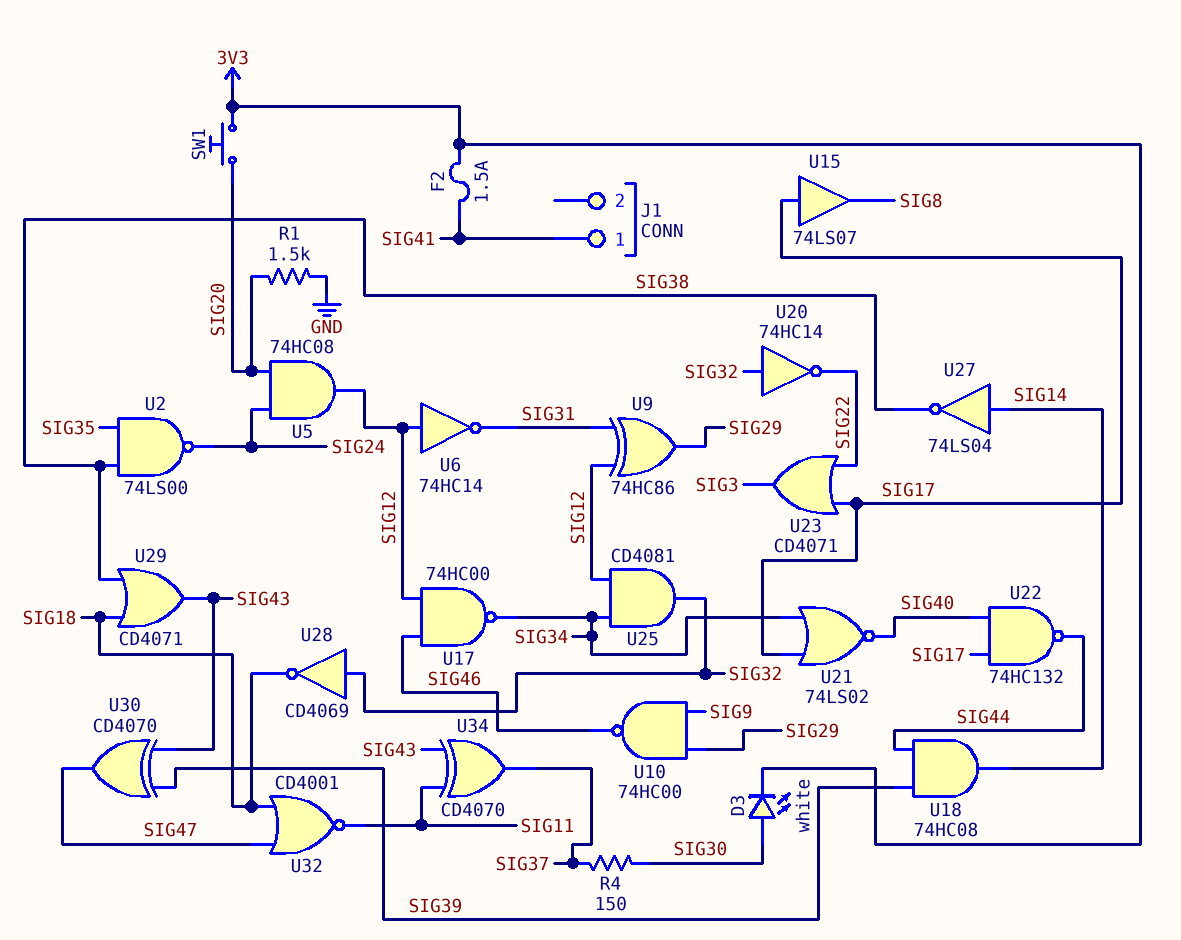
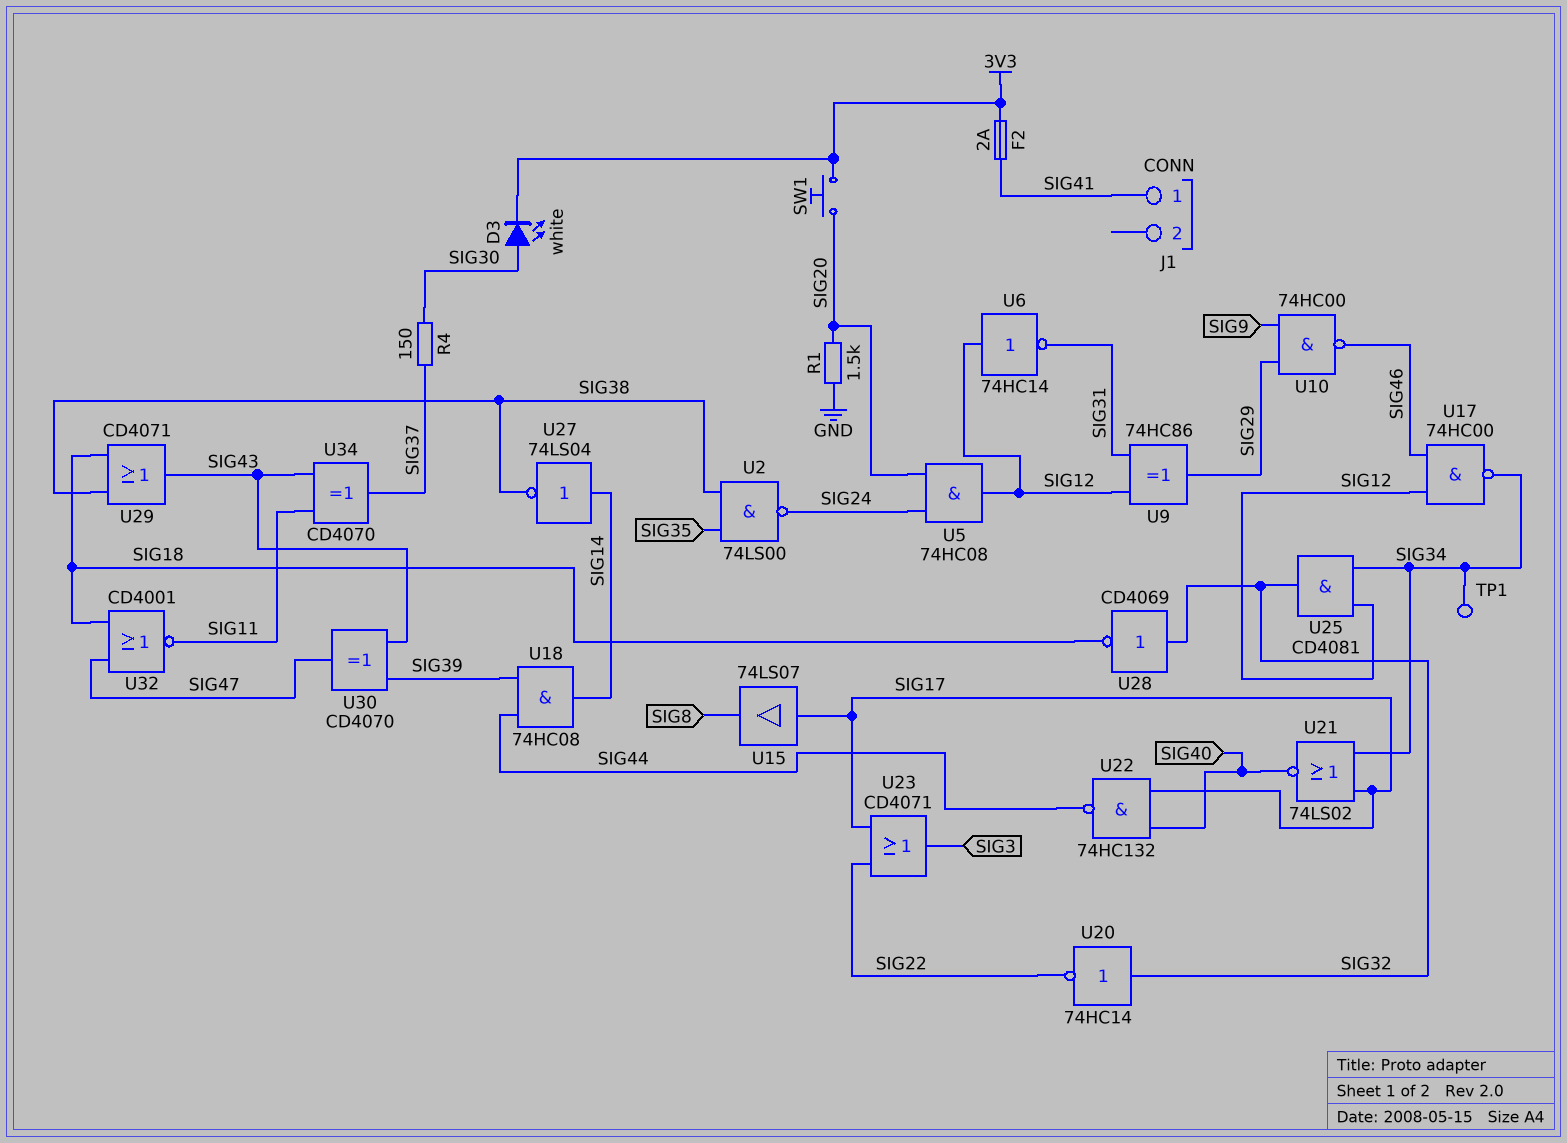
F2: 1.5A (3V3, SIG41) -> 2A (3V3, SIG41)
TP1: none -> test point (SIG34)

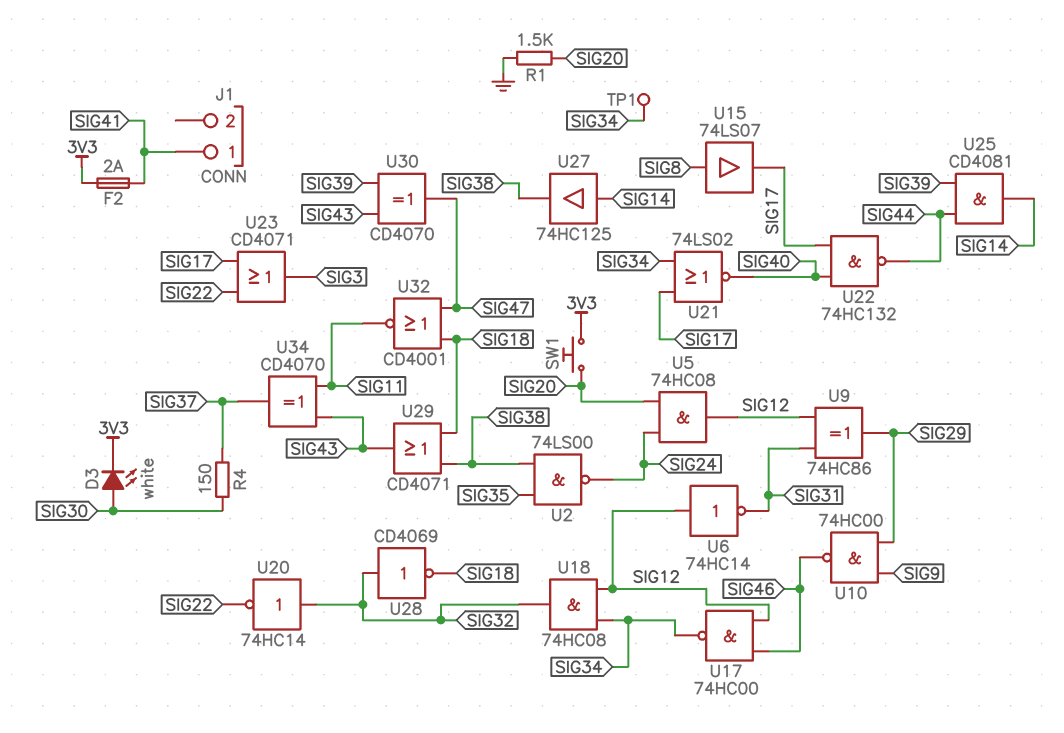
U15: buffer 74LS07 (in SIG17, out SIG8) -> buffer 74LS07 (in SIG8, out SIG17)
U18: AND 74HC08 (in SIG39, in SIG44, out SIG14) -> AND 74HC08 (in SIG12, in SIG34, out SIG32)
U25: AND CD4081 (in SIG12, in SIG34, out SIG32) -> AND CD4081 (in SIG39, in SIG44, out SIG14)
U27: NOT 74LS04 (in SIG14, out SIG38) -> buffer 74HC125 (in SIG14, out SIG38)

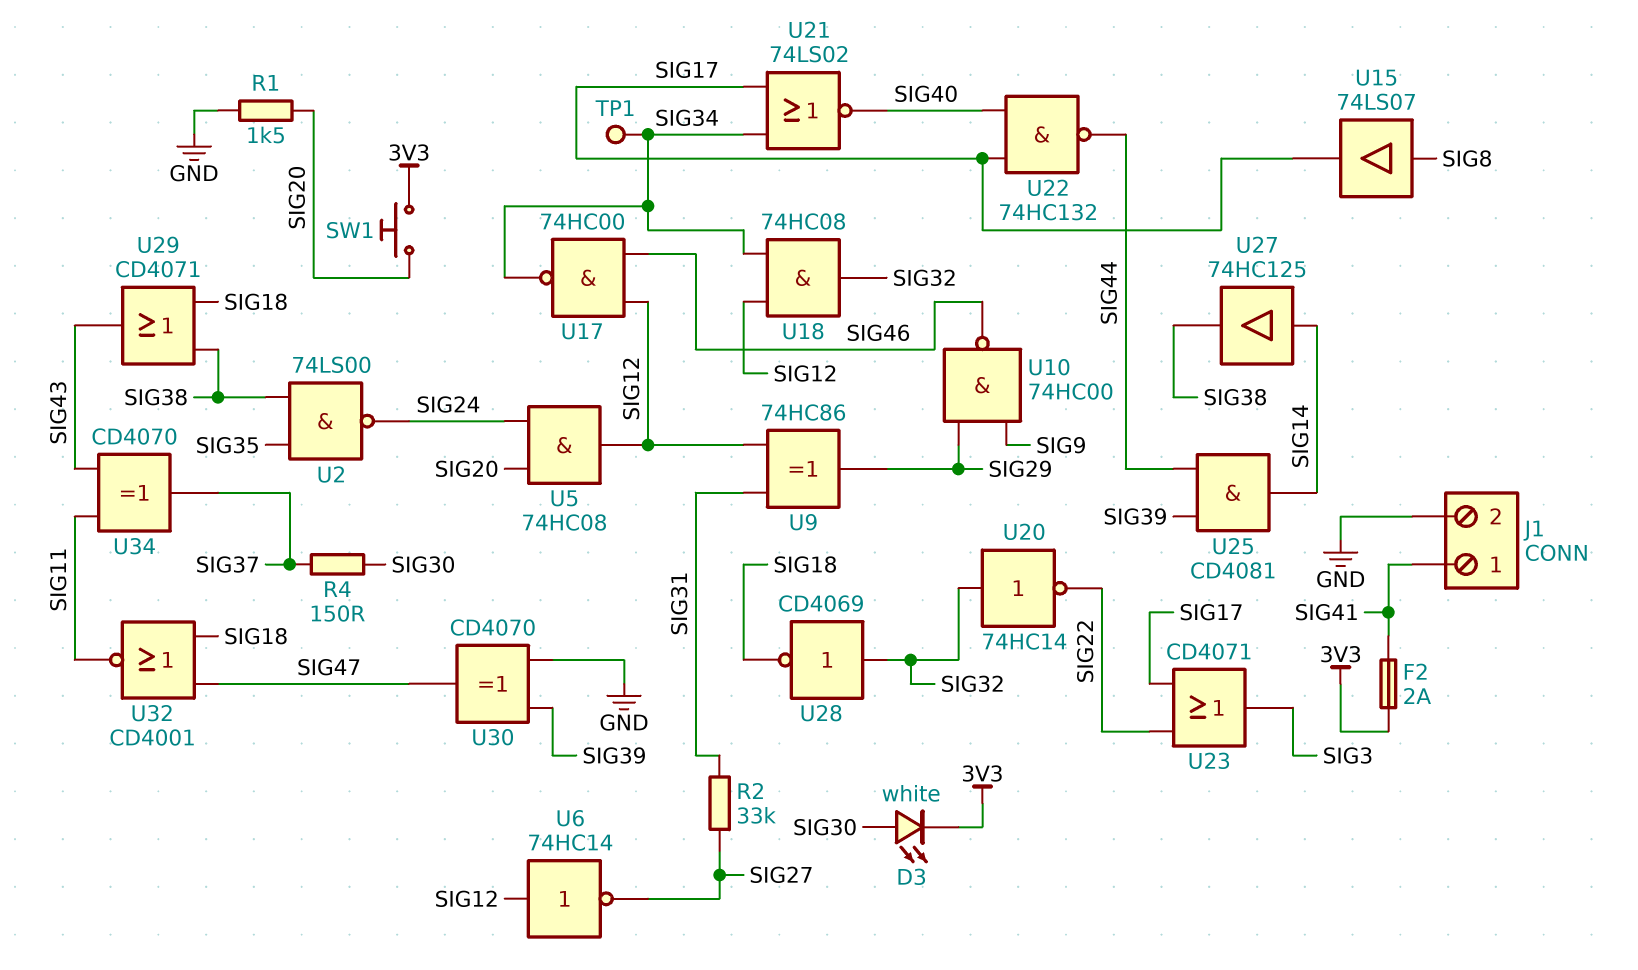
J1 pin 2: none -> GND
R2: none -> 33k (SIG27, SIG31)
U6: NOT 74HC14 (in SIG12, out SIG31) -> NOT 74HC14 (in SIG12, out SIG27)
U30: XOR CD4070 (in SIG39, in SIG43, out SIG47) -> XOR CD4070 (in GND, in SIG39, out SIG47)

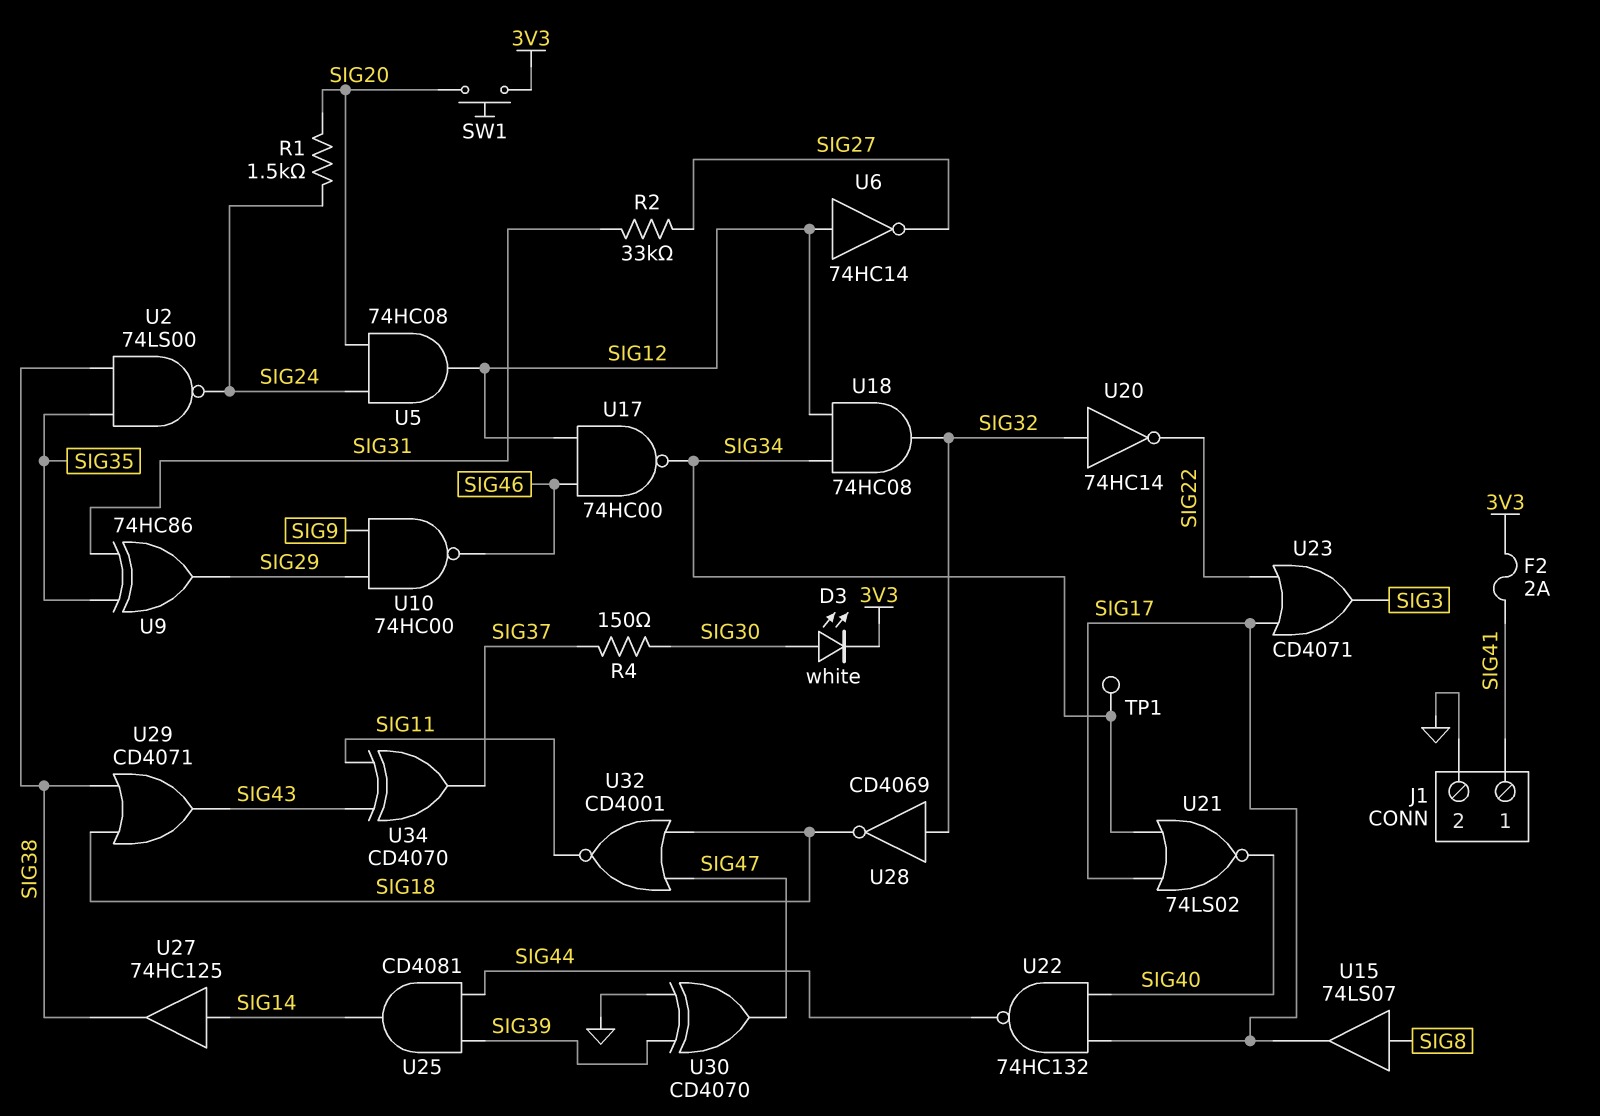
R1: 1.5k (GND, SIG20) -> 1.5k (SIG20, SIG24)
U9: XOR 74HC86 (in SIG12, in SIG31, out SIG29) -> XOR 74HC86 (in SIG31, in SIG35, out SIG29)

